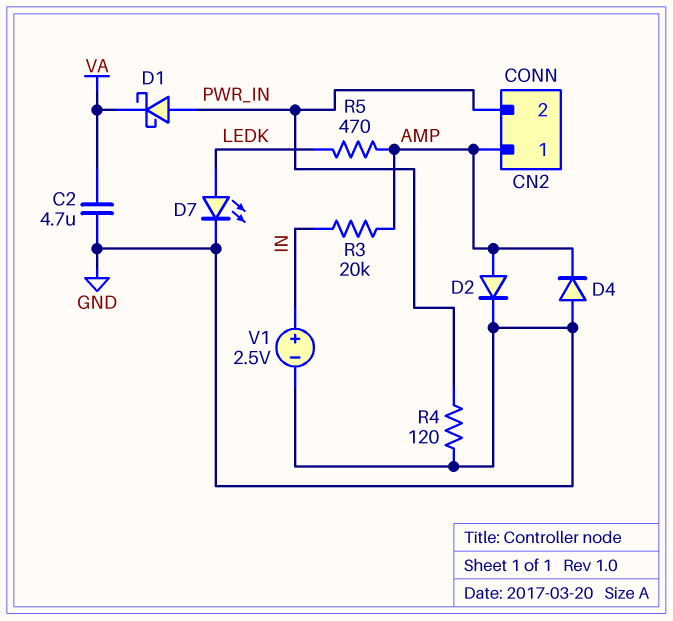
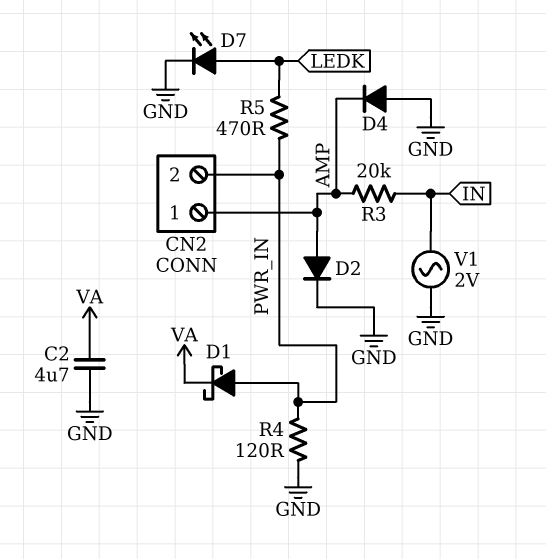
R5: 470 (AMP, LEDK) -> 470 (LEDK, PWR_IN)
V1: 2.5V (plus IN, minus GND) -> AC 2V (GND, IN)

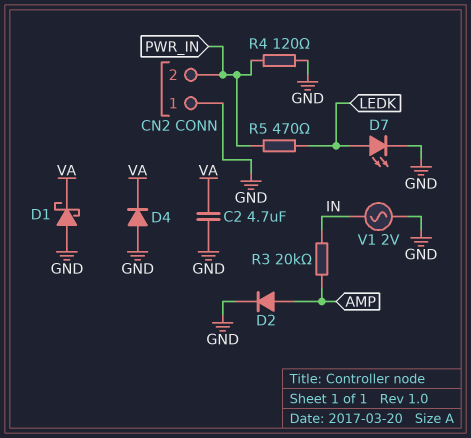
CN2 pin 1: AMP -> GND
D1: schottky (A PWR_IN, K VA) -> schottky (A GND, K VA)
D4: diode (A GND, K AMP) -> diode (A GND, K VA)

